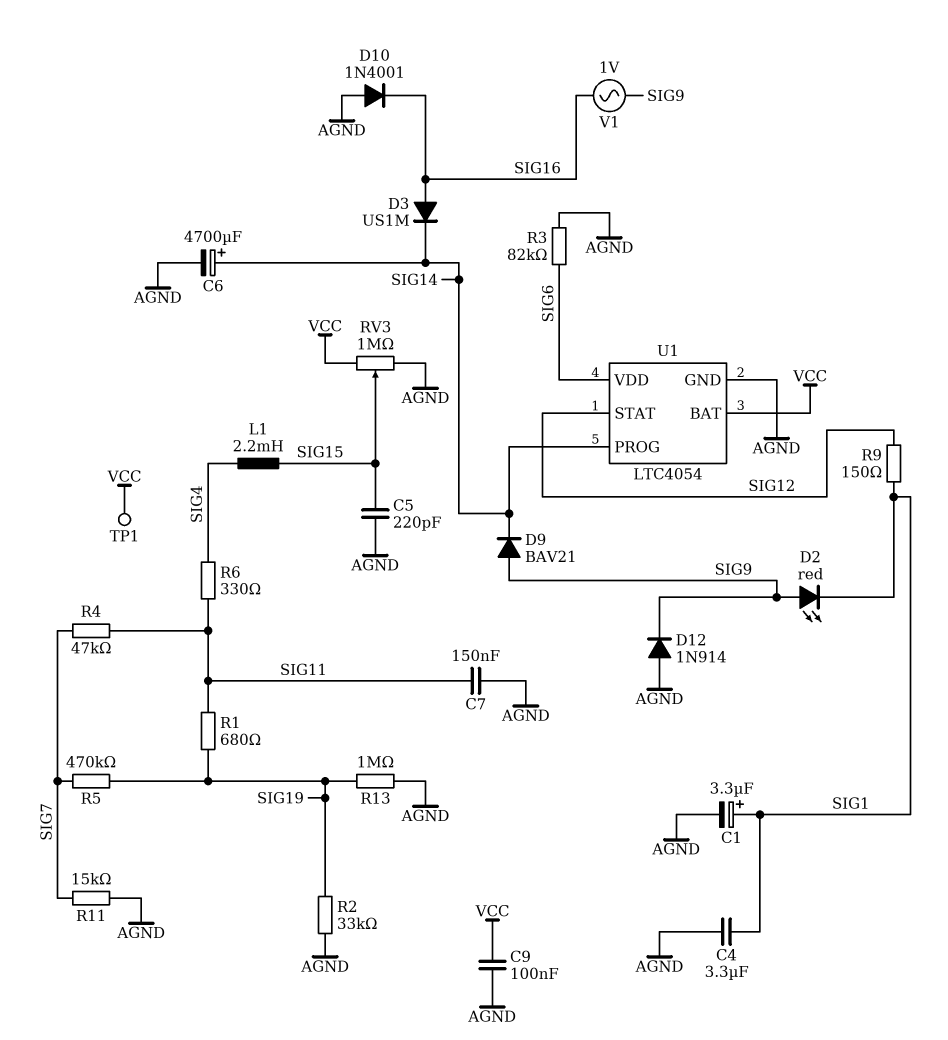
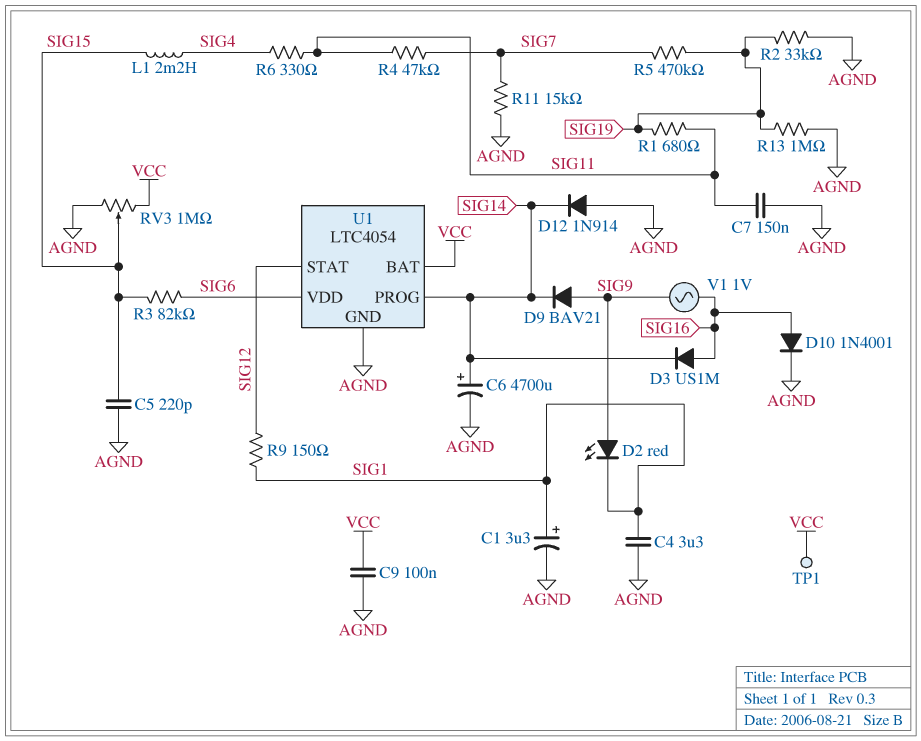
D10: diode 1N4001 (A AGND, K SIG16) -> diode 1N4001 (A SIG16, K AGND)
D12: diode 1N914 (A AGND, K SIG9) -> diode 1N914 (A AGND, K SIG14)
R3: 82k (AGND, SIG6) -> 82k (SIG6, SIG15)

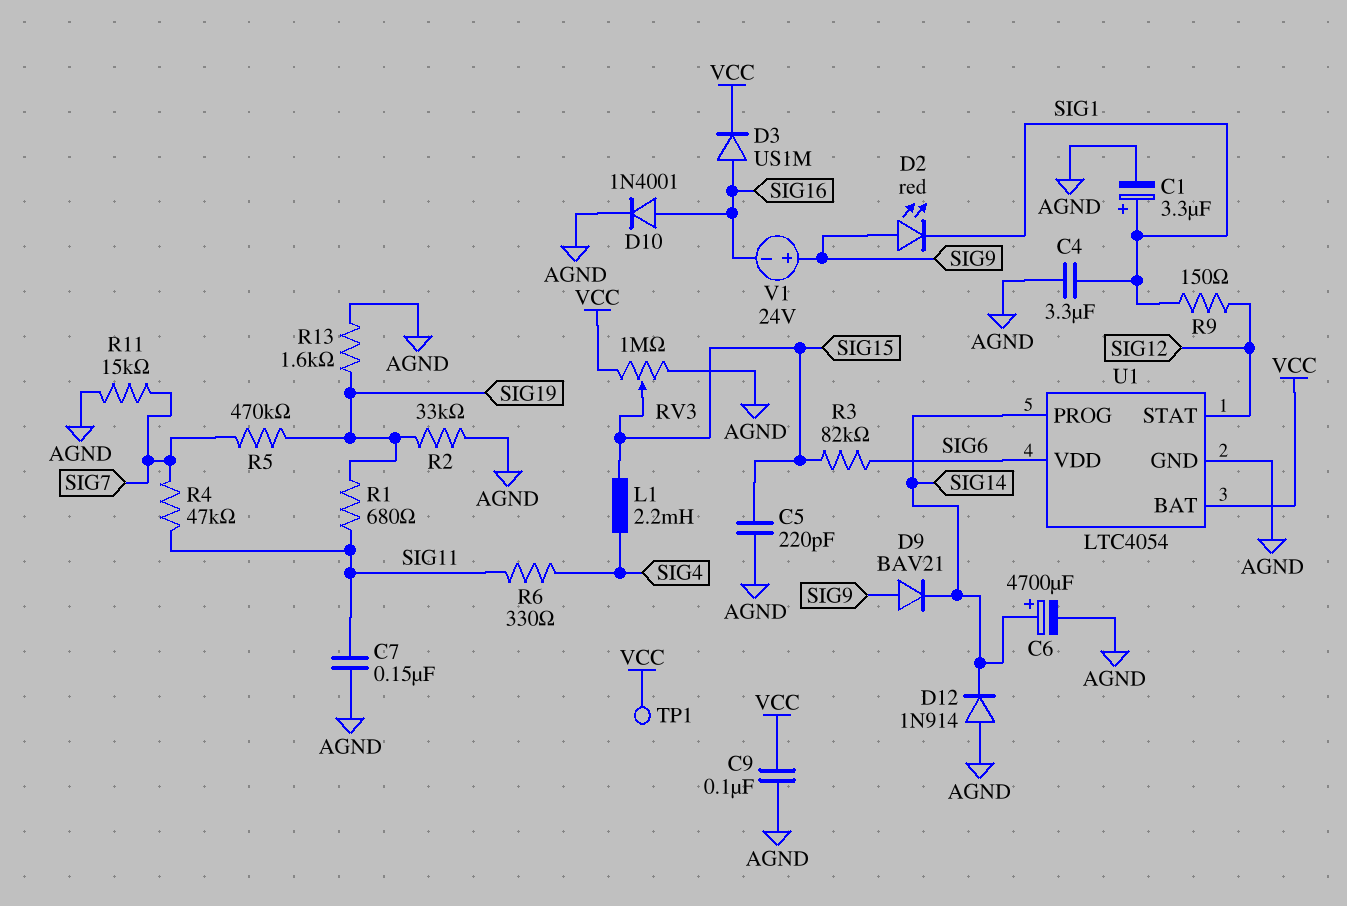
D3: diode US1M (A SIG16, K SIG14) -> diode US1M (A SIG16, K VCC)
R13: 1M (AGND, SIG19) -> 1.6k (AGND, SIG19)
V1: AC 1V (SIG9, SIG16) -> 24V (plus SIG9, minus SIG16)

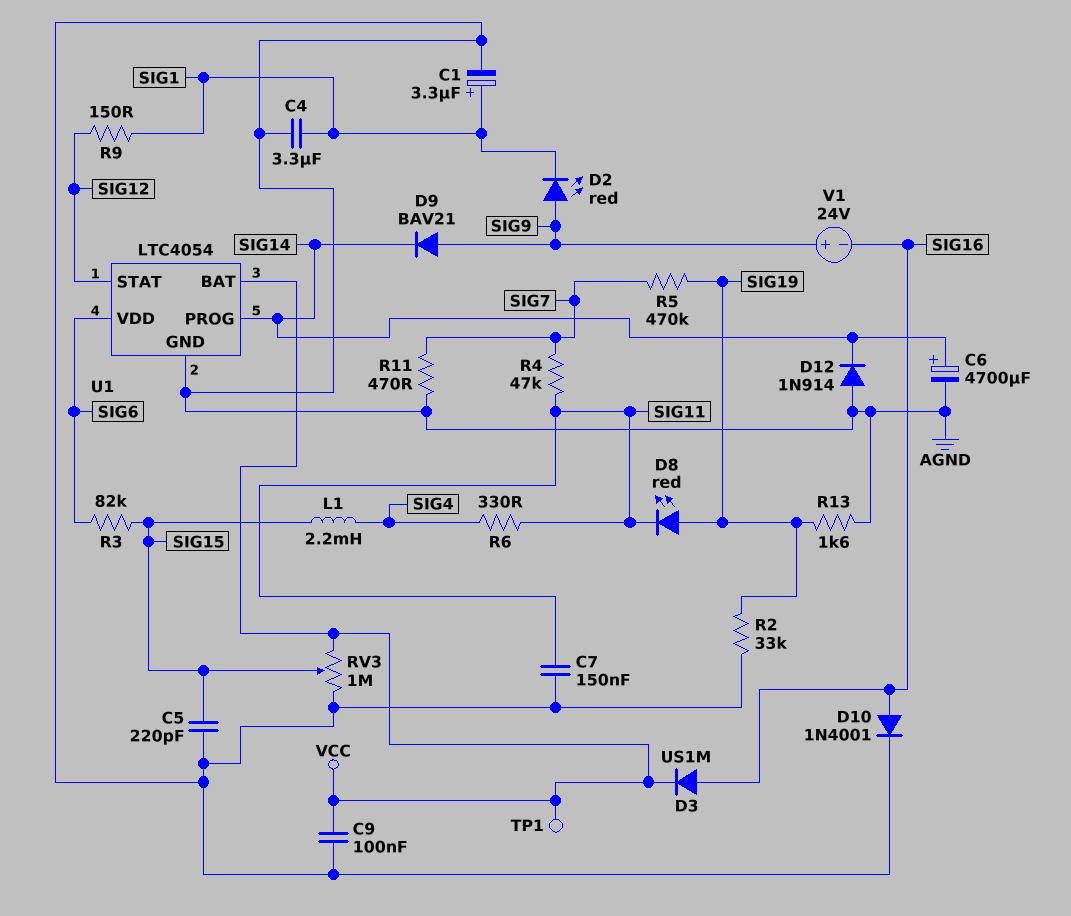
D8: none -> LED red (A SIG19, K SIG11)
R1: 680 (SIG11, SIG19) -> none
R11: 15k (AGND, SIG7) -> 470 (AGND, SIG7)

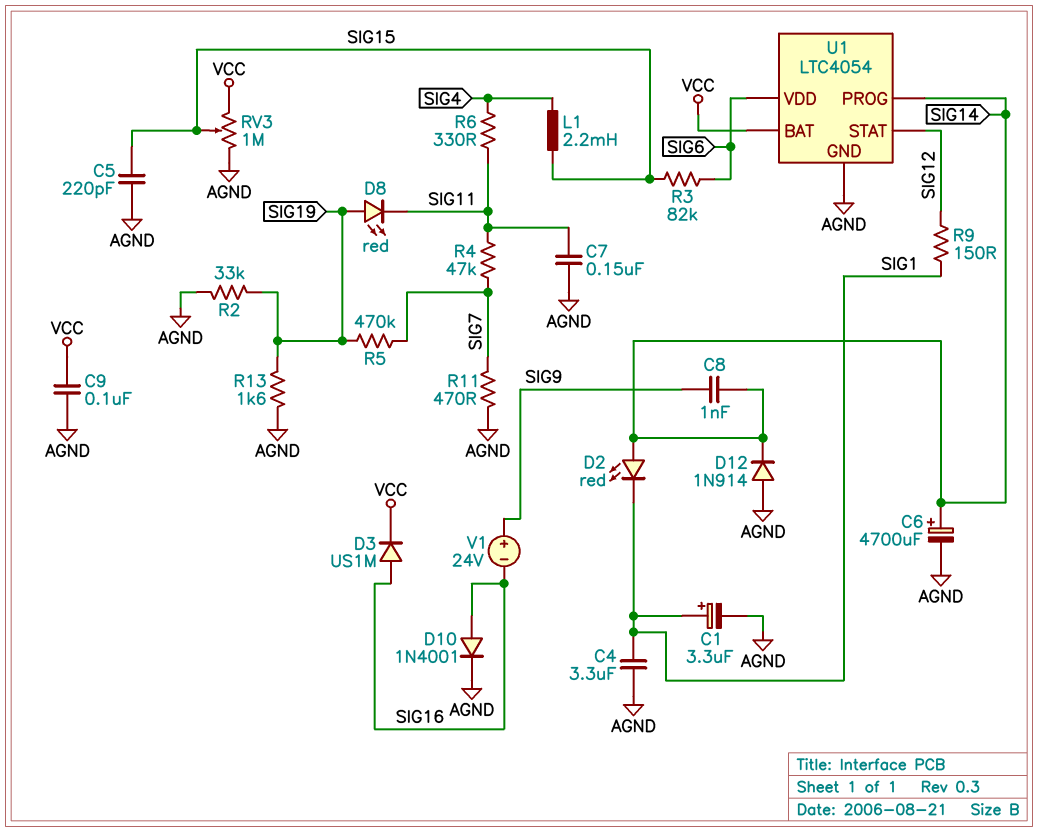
C8: none -> 1nF (SIG9, SIG14)
D2: LED red (A SIG9, K SIG1) -> LED red (A SIG14, K SIG1)
D9: diode BAV21 (A SIG9, K SIG14) -> none
TP1: test point (VCC) -> none

